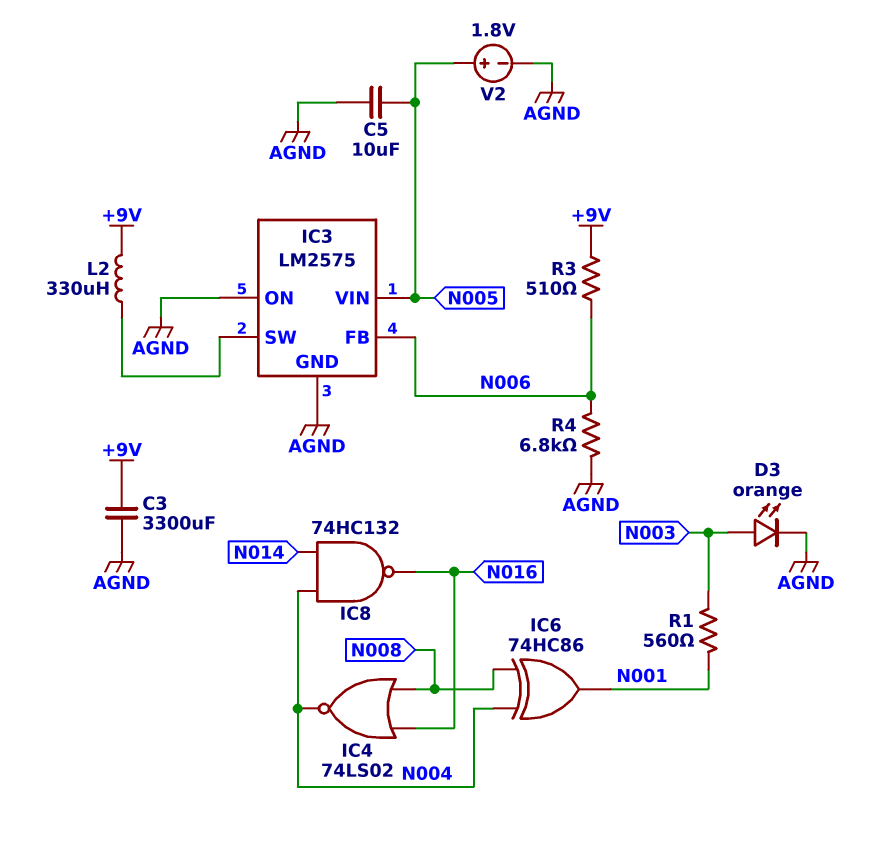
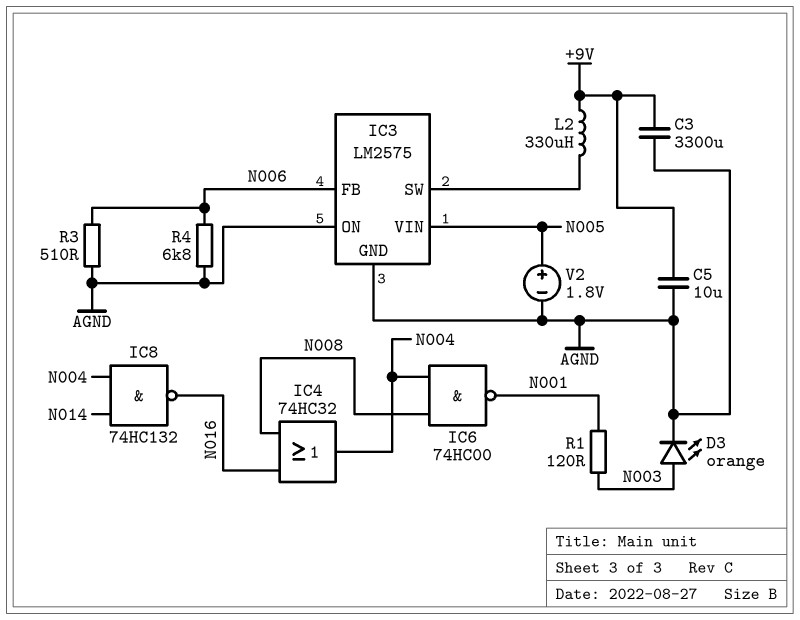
C5: 10uF (AGND, N005) -> 10uF (+9V, AGND)
IC4: NOR 74LS02 (in N008, in N016, out N004) -> OR 74HC32 (in N008, in N016, out N004)
IC6: XOR 74HC86 (in N004, in N008, out N001) -> NAND 74HC00 (in N004, in N008, out N001)
R1: 560 (N001, N003) -> 120 (N001, N003)
R3: 510 (+9V, N006) -> 510 (AGND, N006)

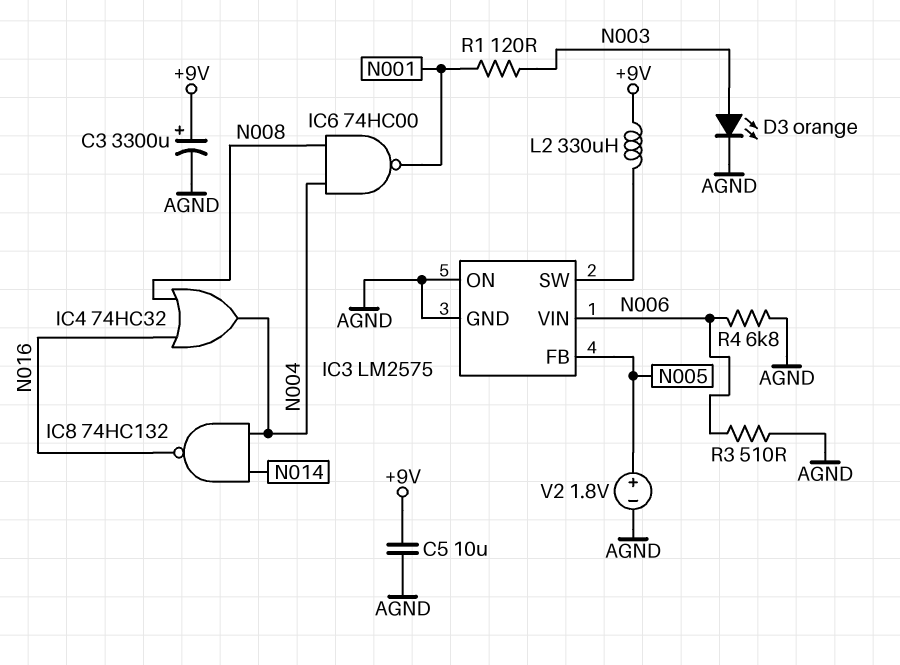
C3: 3300uF (+9V, AGND) -> 3300uF (plus +9V, minus AGND)
IC3 pin FB: N006 -> N005
IC3 pin VIN: N005 -> N006

